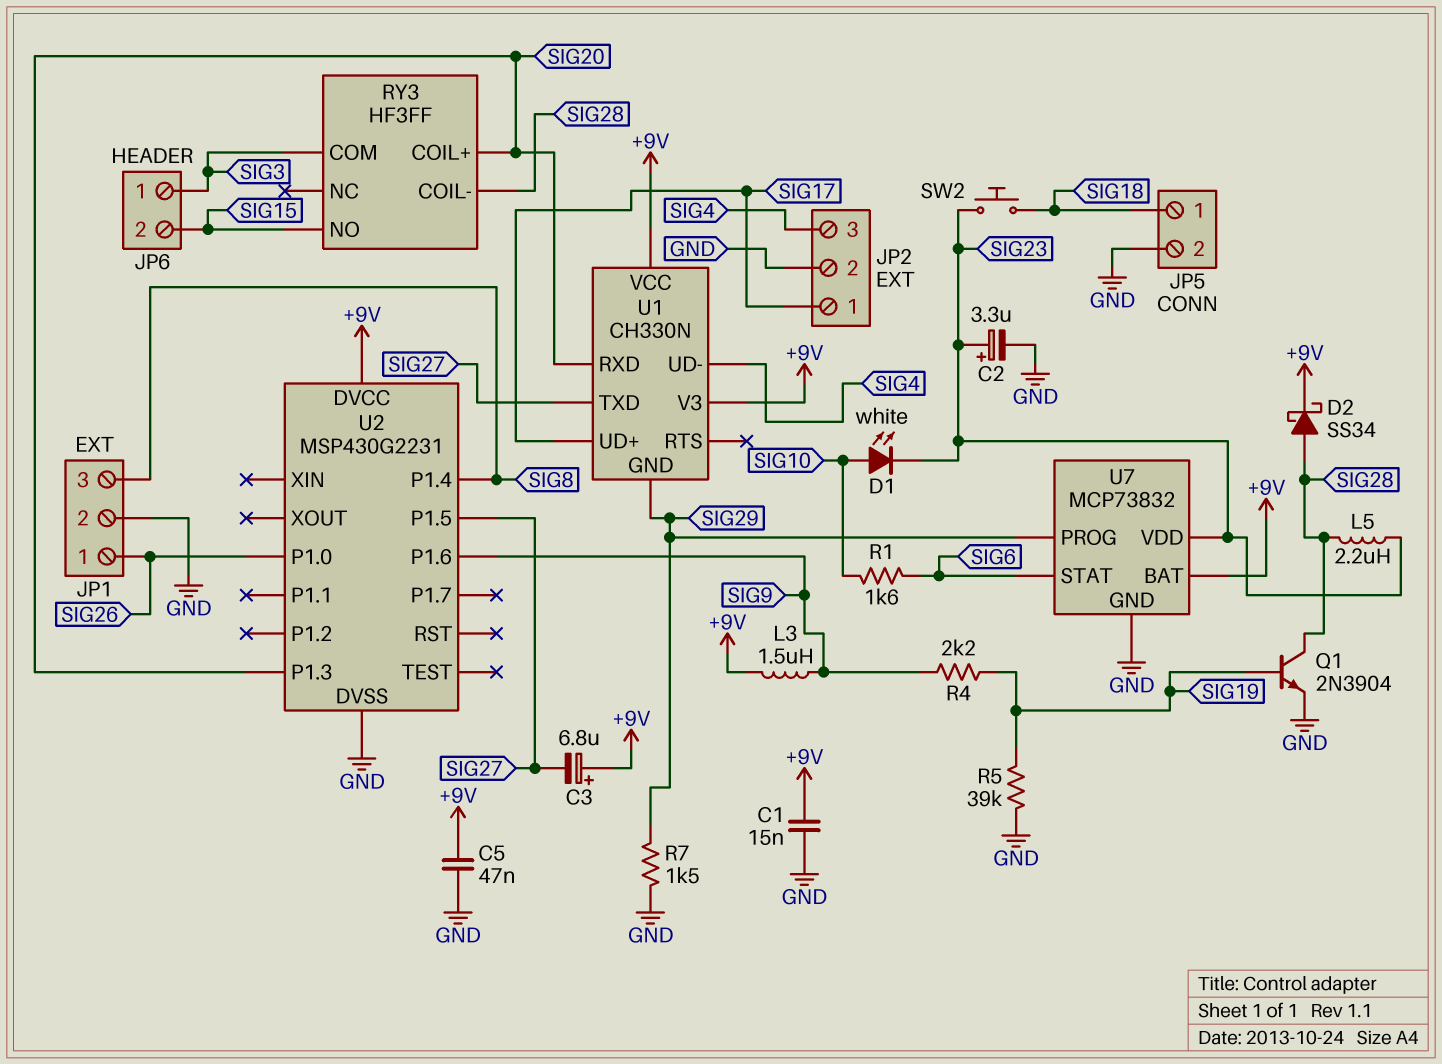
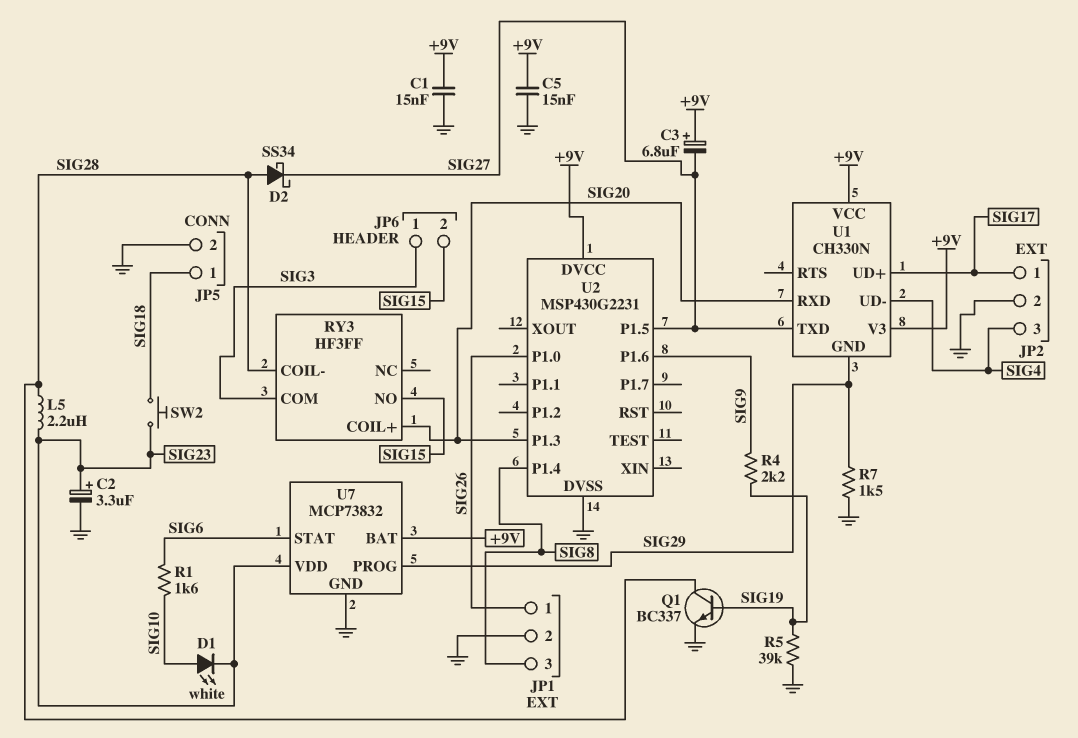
C5: 47nF (+9V, GND) -> 15nF (+9V, GND)
D2: schottky SS34 (A SIG28, K +9V) -> schottky SS34 (A SIG28, K SIG27)
L3: 1.5uH (+9V, SIG9) -> none
Q1: NPN 2N3904 (B SIG19, C SIG28, E GND) -> NPN BC337 (B SIG19, C SIG28, E GND)

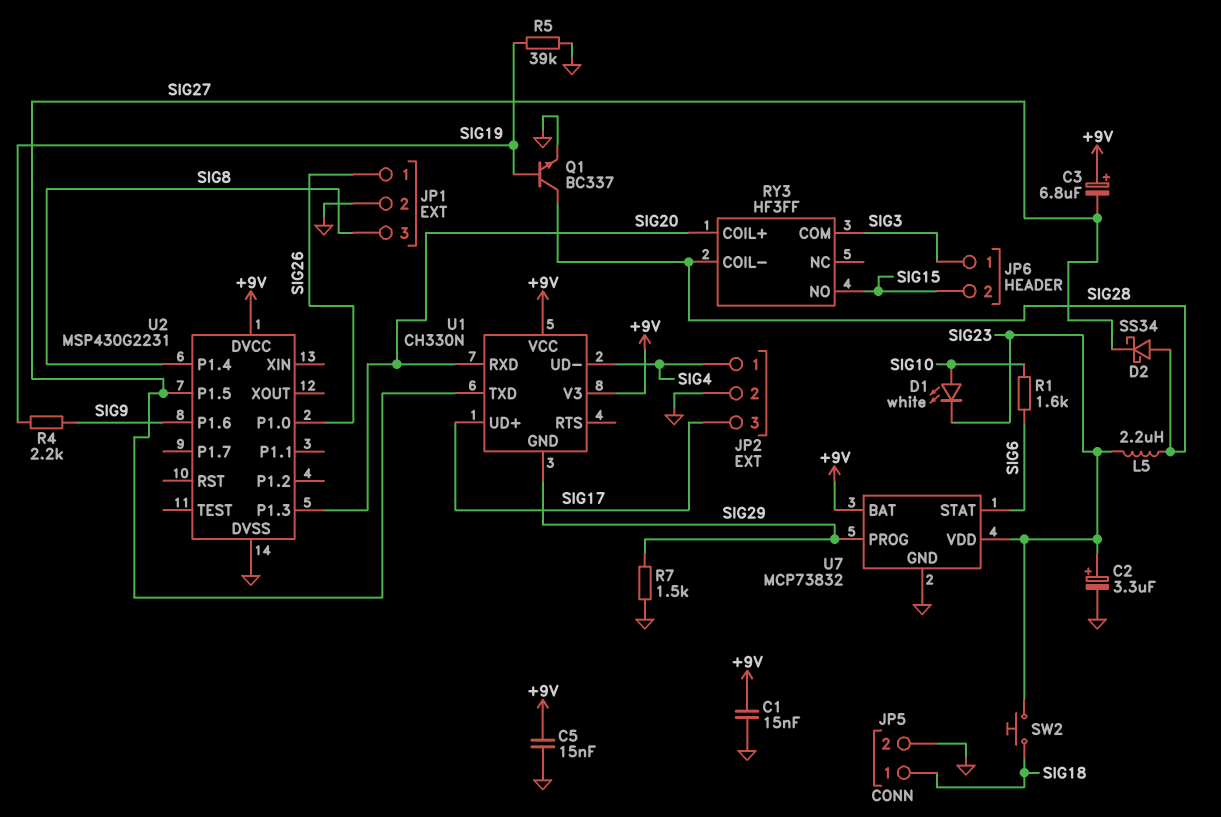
JP2 pin 1: SIG17 -> SIG4
JP2 pin 3: SIG4 -> SIG17

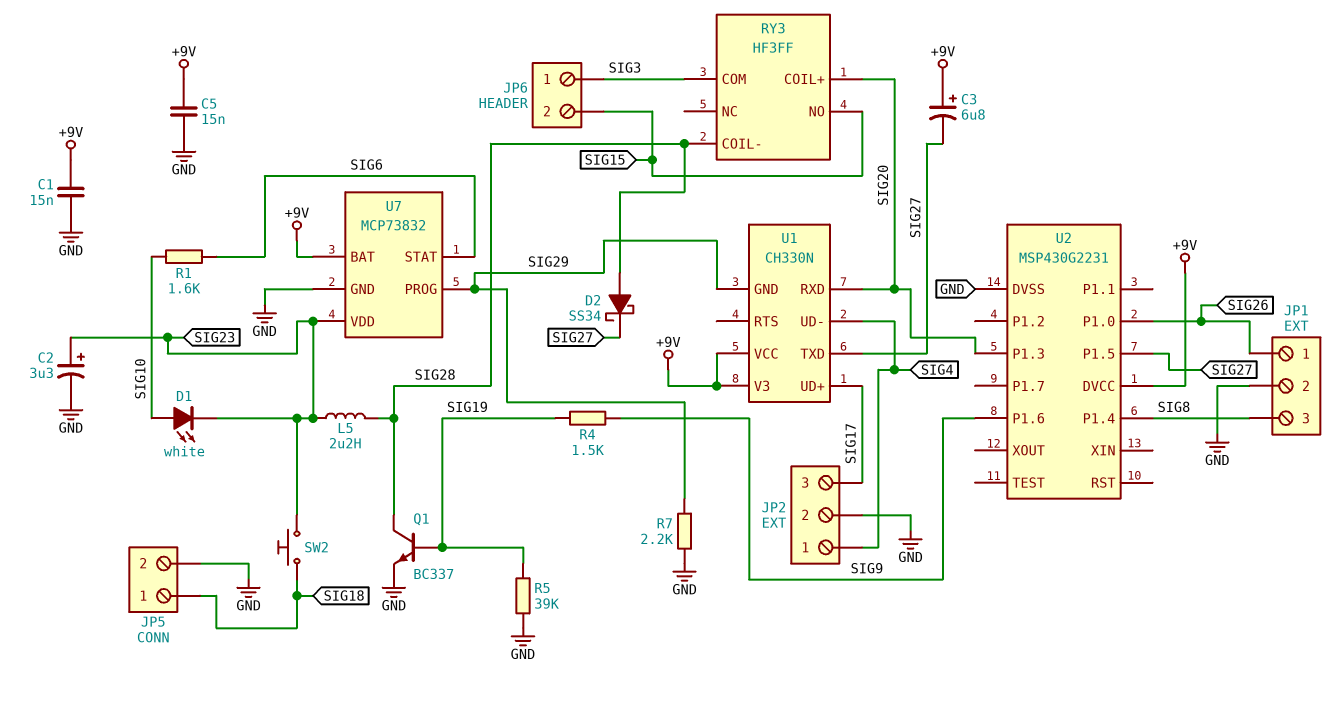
R4: 2.2k (SIG9, SIG19) -> 1.5k (SIG9, SIG19)
R7: 1.5k (GND, SIG29) -> 2.2k (GND, SIG29)

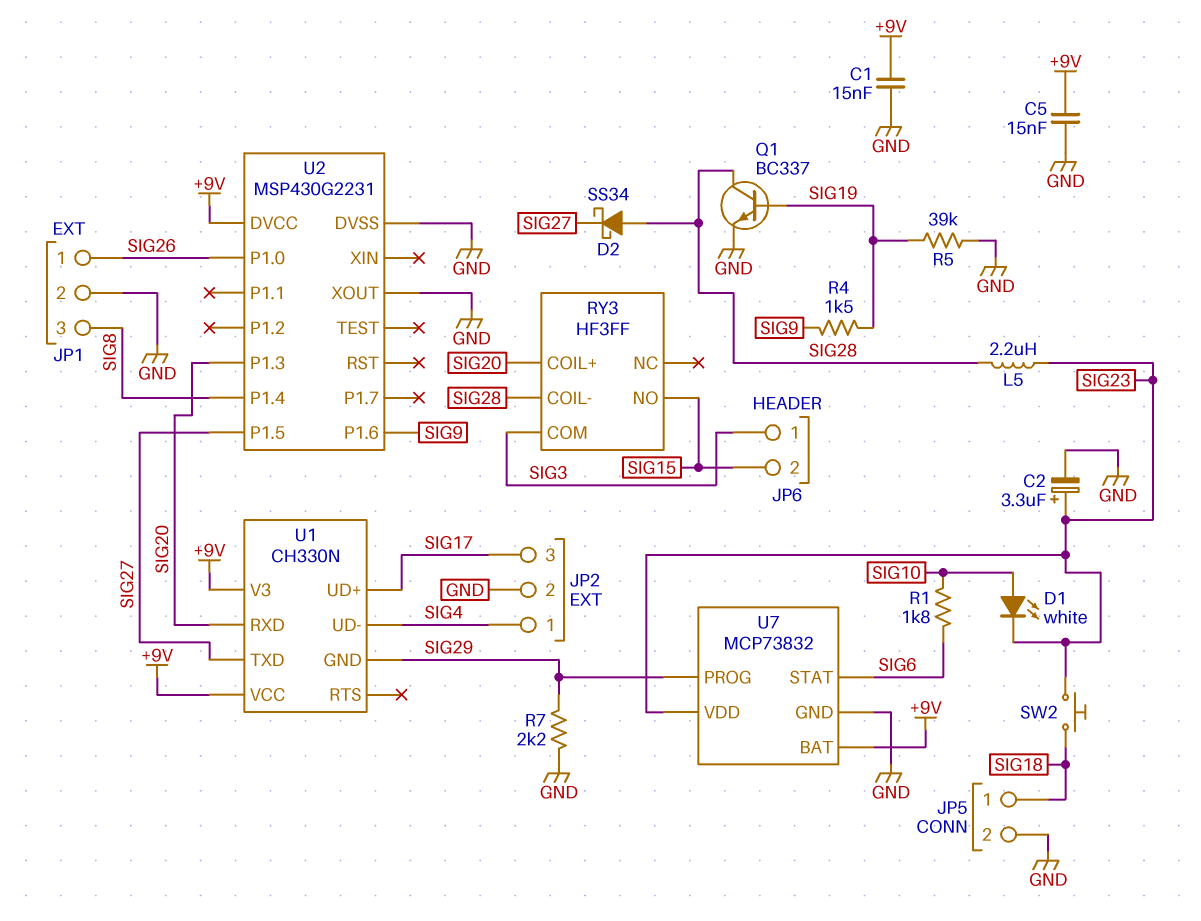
C3: 6.8uF (plus +9V, minus SIG27) -> none
R1: 1.6k (SIG6, SIG10) -> 1.8k (SIG6, SIG10)
U2 pin XOUT: none -> GND

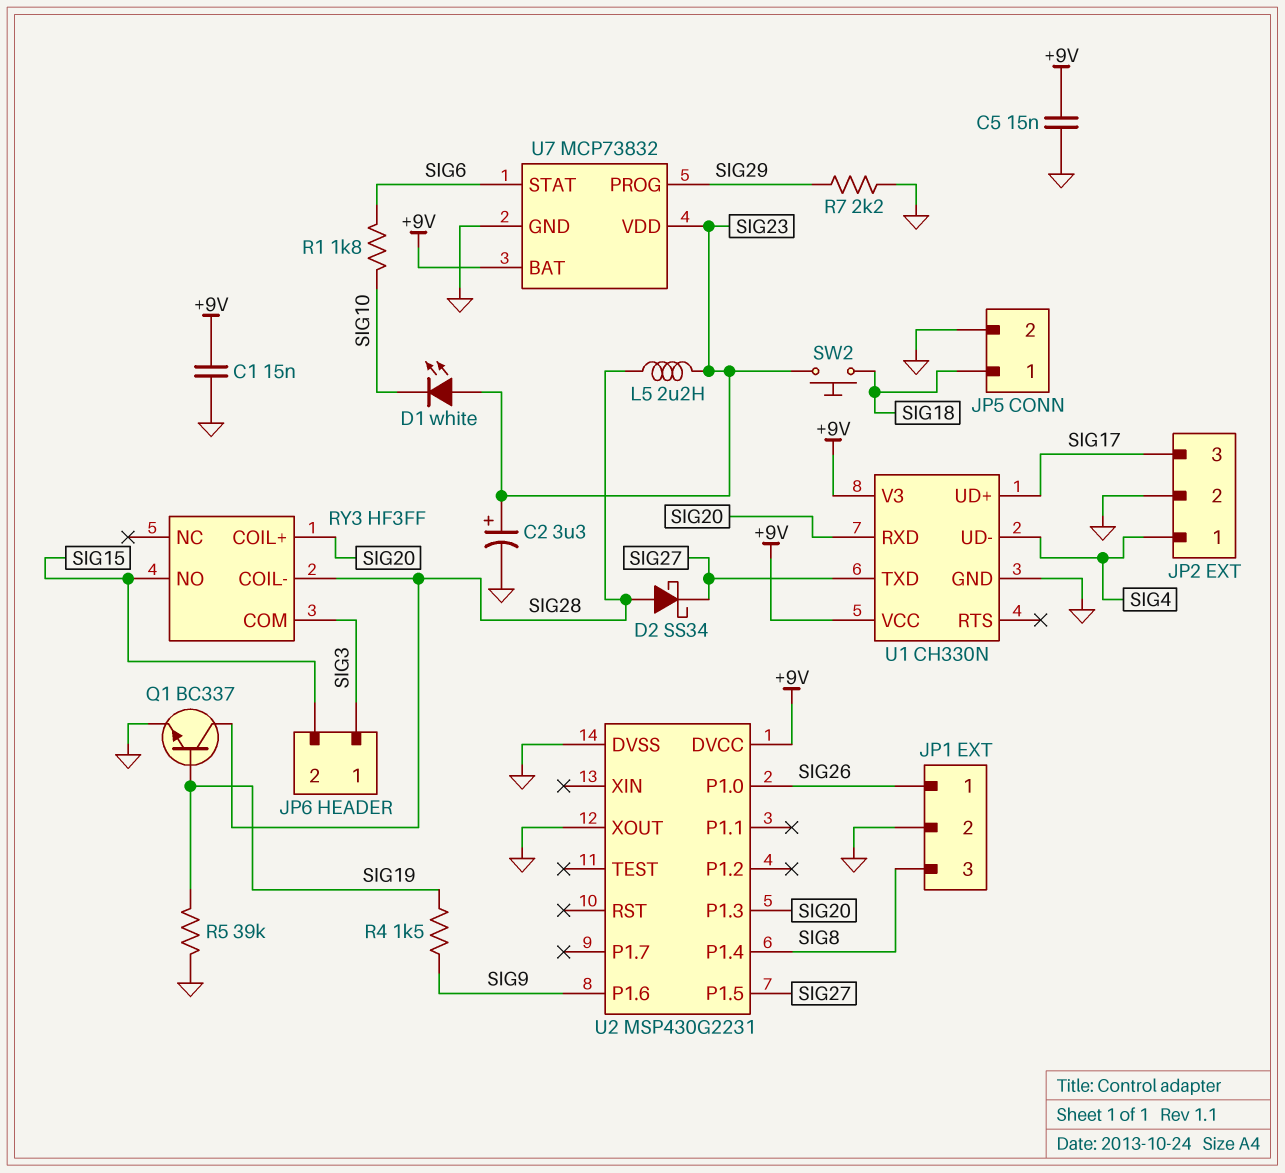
D1: LED white (A SIG10, K SIG23) -> LED white (A SIG23, K SIG10)
U1 pin GND: SIG29 -> GND

